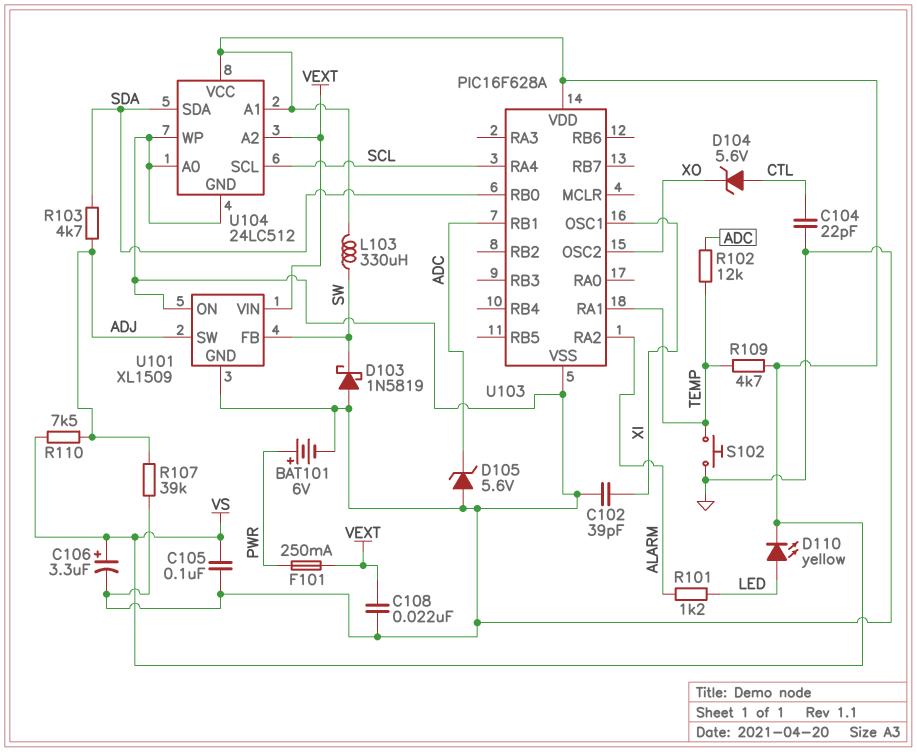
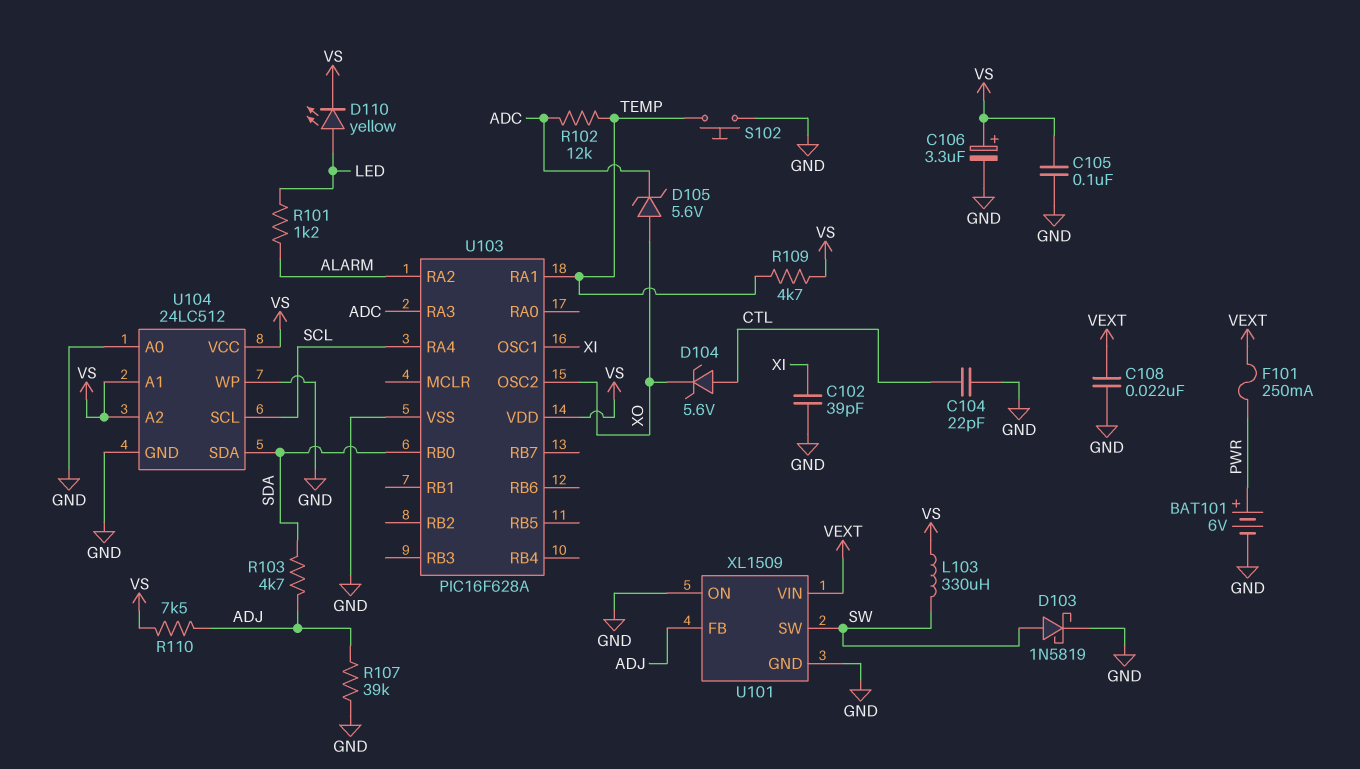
D103: schottky 1N5819 (A GND, K SW) -> schottky 1N5819 (A SW, K GND)
D105: zener 5.6V (A GND, K ADC) -> zener 5.6V (A XO, K ADC)
U101 pin FB: SW -> ADJ
U101 pin SW: ADJ -> SW
U103 pin RA3: none -> ADC
U103 pin RB1: ADC -> none
U104 pin A2: VEXT -> VS

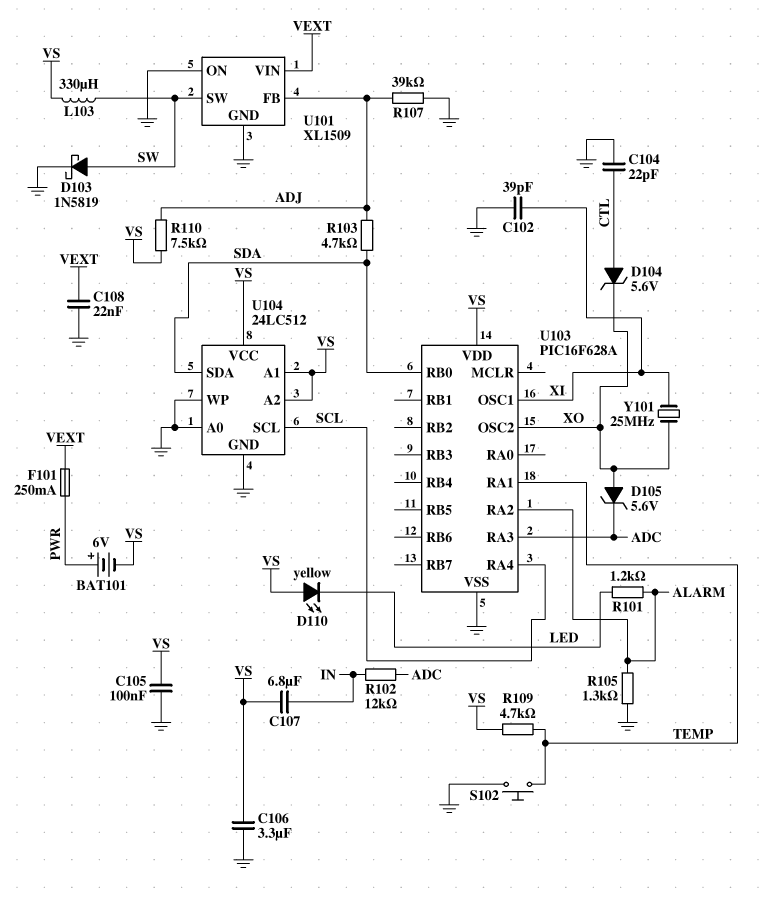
BAT101: 6V (plus PWR, minus GND) -> 6V (plus PWR, minus VS)
C106: 3.3uF (plus VS, minus GND) -> 3.3uF (GND, VS)
C107: none -> 6.8uF (IN, VS)
D110: LED yellow (A LED, K VS) -> LED yellow (A VS, K LED)
R102: 12k (ADC, TEMP) -> 12k (ADC, IN)
R105: none -> 1.3k (ALARM, GND)
Y101: none -> 25MHz (XI, XO)

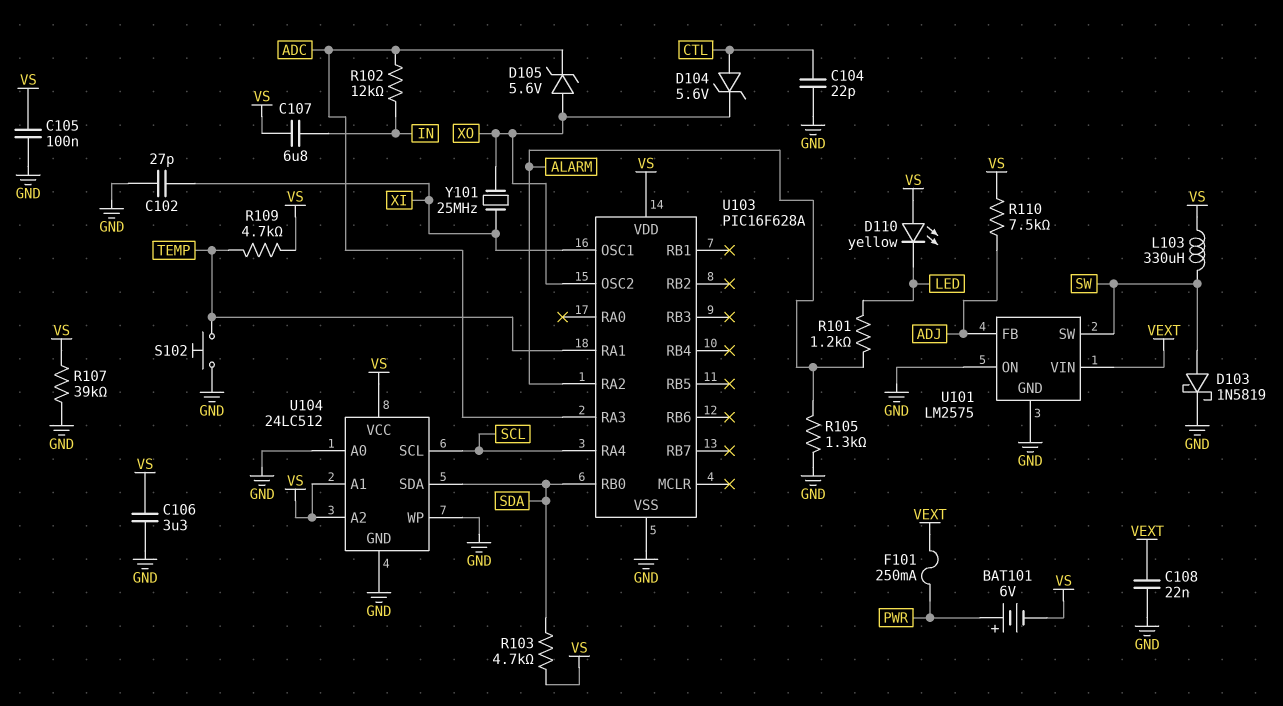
C102: 39pF (GND, XI) -> 27pF (GND, XI)
R103: 4.7k (ADJ, SDA) -> 4.7k (SDA, VS)
R107: 39k (ADJ, GND) -> 39k (GND, VS)
U101: XL1509 -> LM2575

